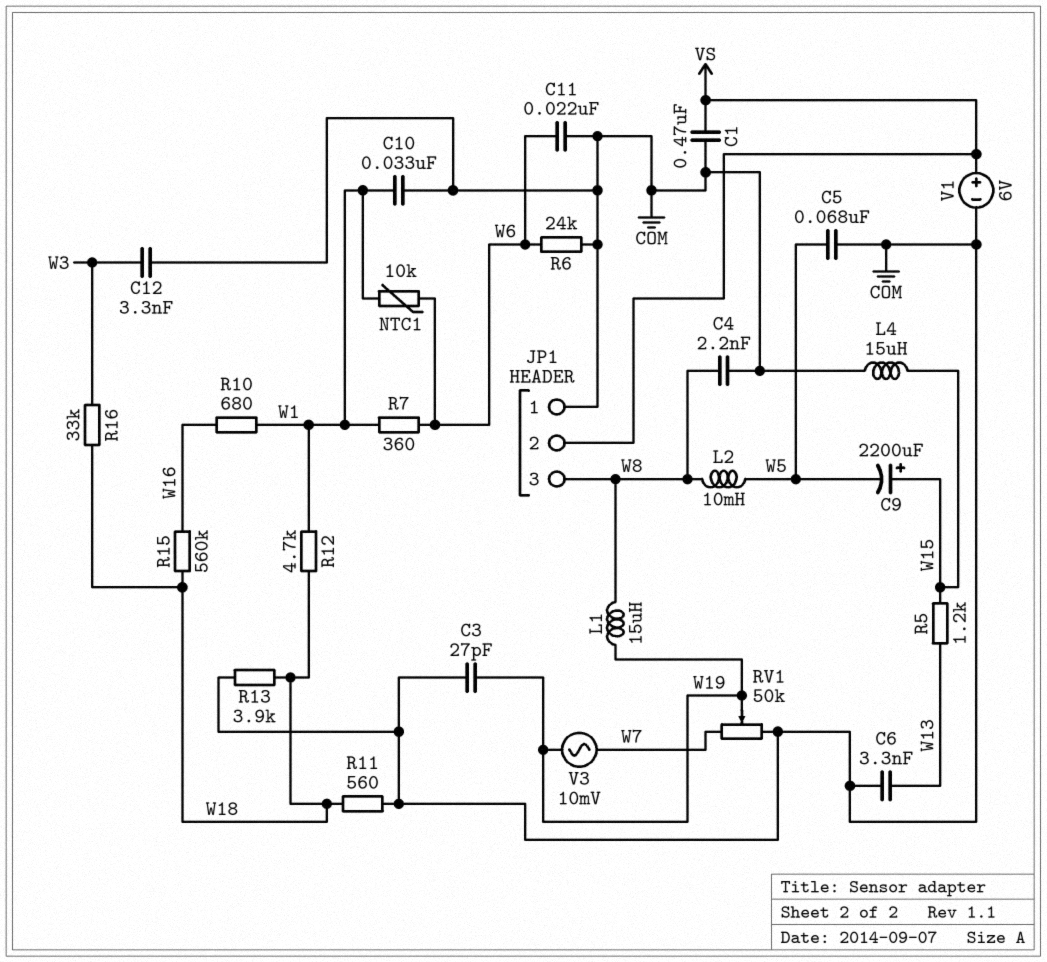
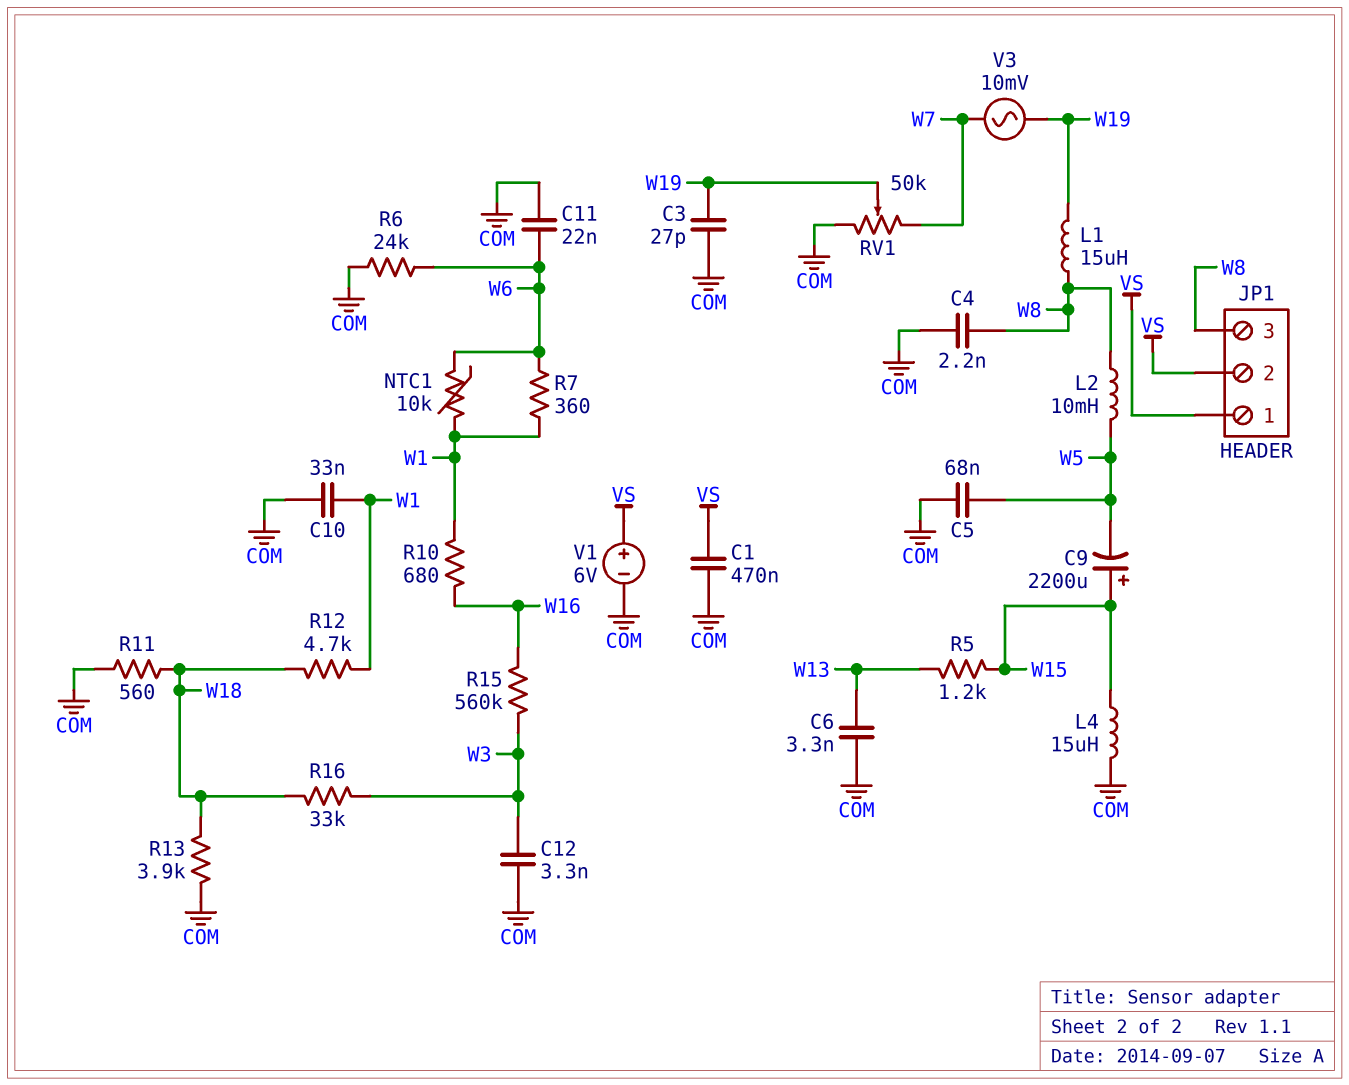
JP1 pin 1: COM -> VS
R15: 560k (W16, W18) -> 560k (W3, W16)

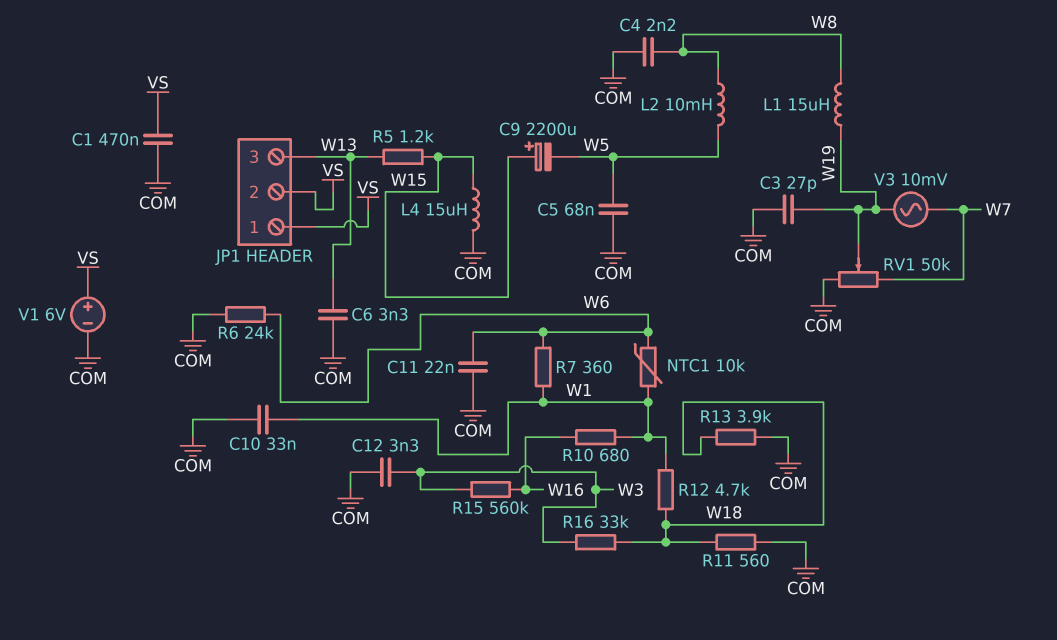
JP1 pin 3: W8 -> W13

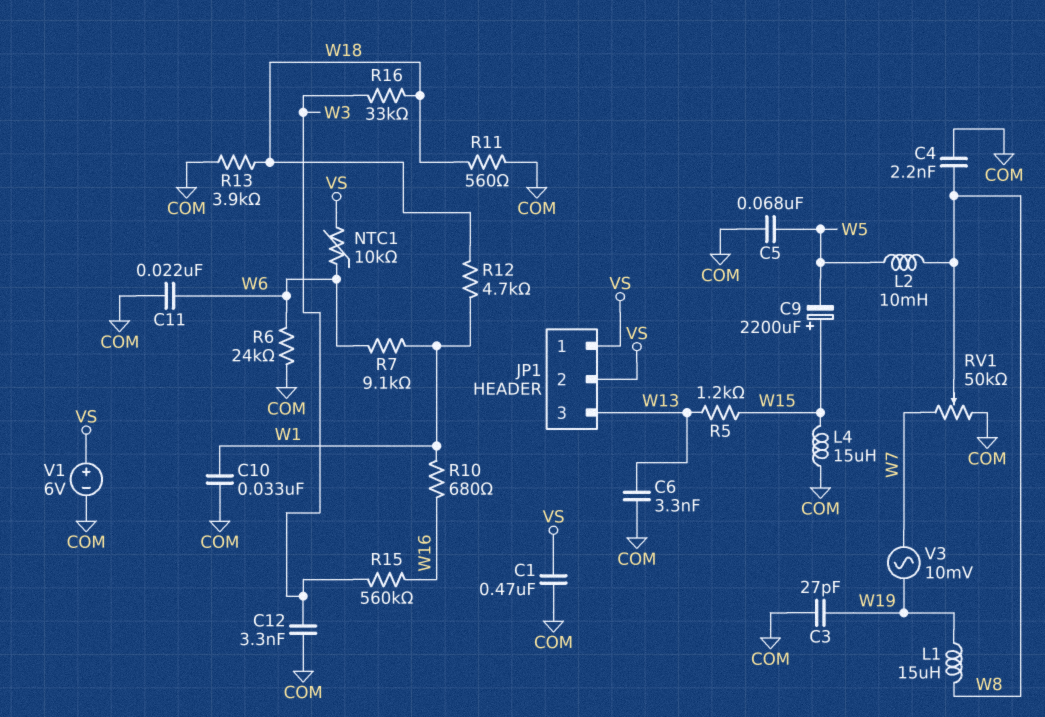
NTC1: 10k (W1, W6) -> 10k (VS, W6)
R7: 360 (W1, W6) -> 9.1k (W1, W6)
RV1: 50k (COM, W7, wiper W19) -> 50k (COM, W7, wiper W8)

